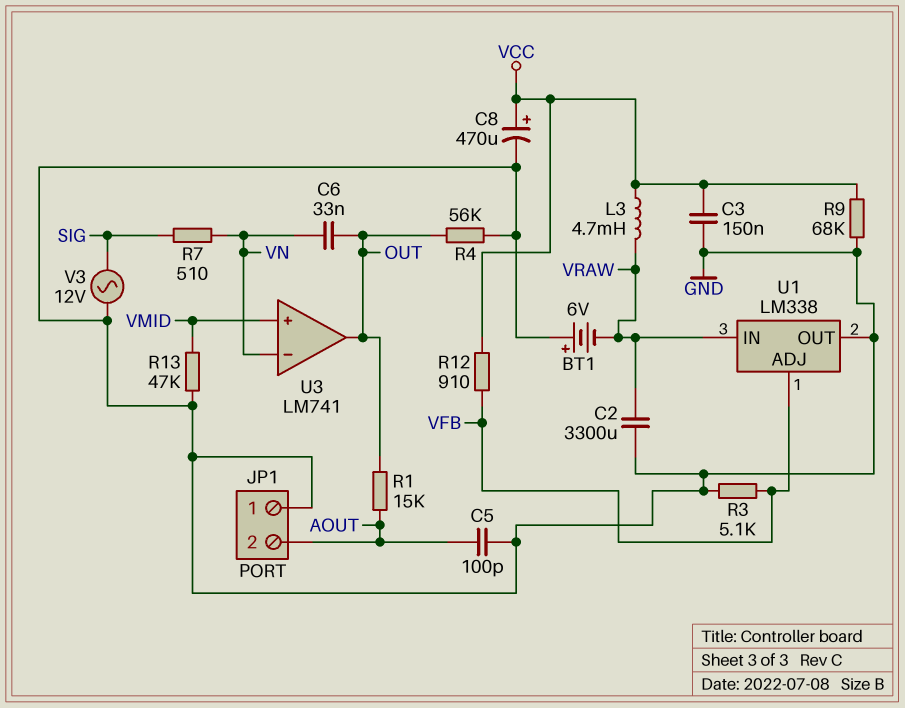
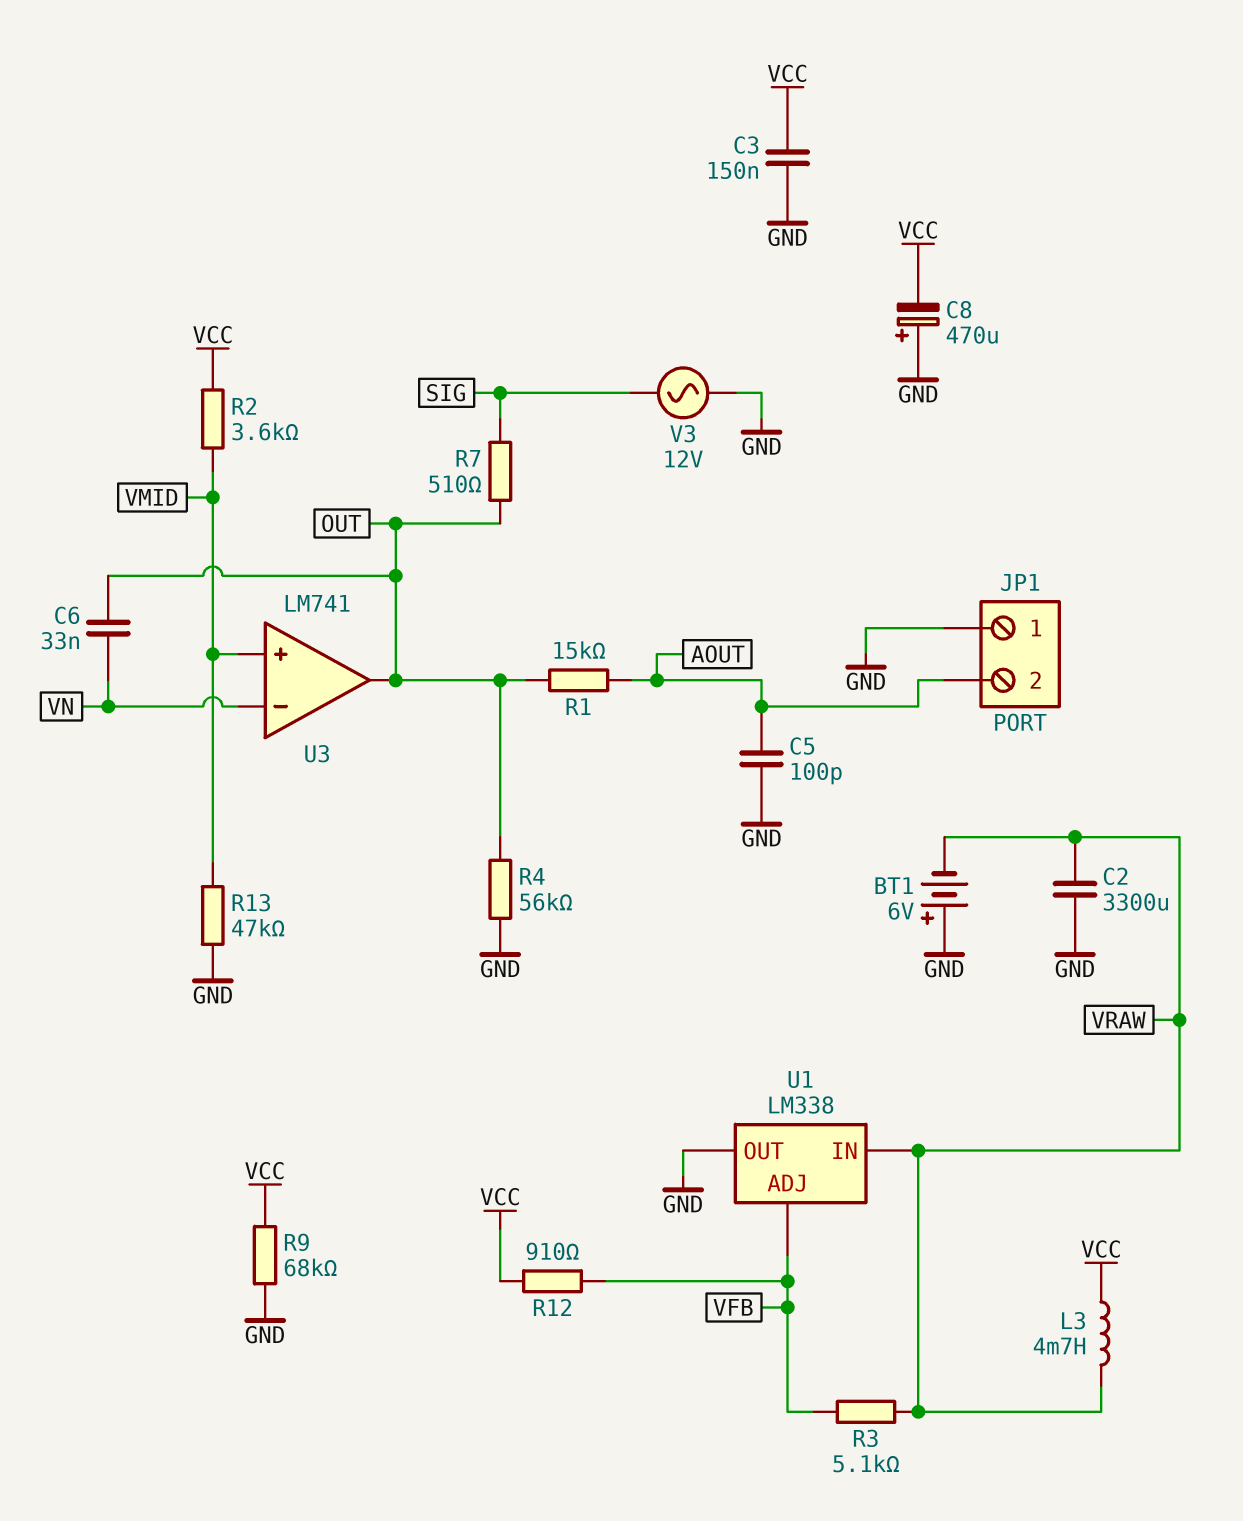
C8: 470uF (plus VCC, minus GND) -> 470uF (plus GND, minus VCC)
R2: none -> 3.6k (VCC, VMID)
R3: 5.1k (GND, VFB) -> 5.1k (VFB, VRAW)
R7: 510 (SIG, VN) -> 510 (OUT, SIG)

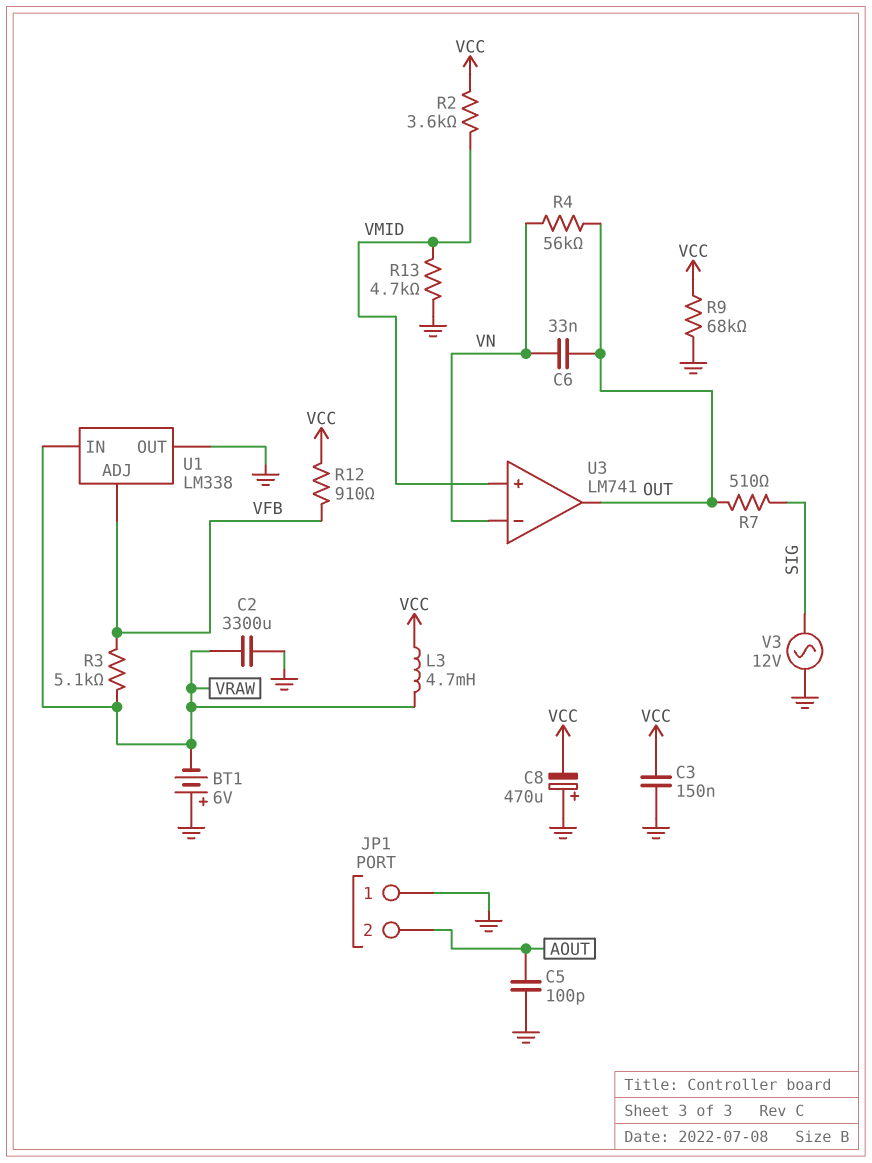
R1: 15k (AOUT, OUT) -> none
R4: 56k (GND, OUT) -> 56k (OUT, VN)
R13: 47k (GND, VMID) -> 4.7k (GND, VMID)

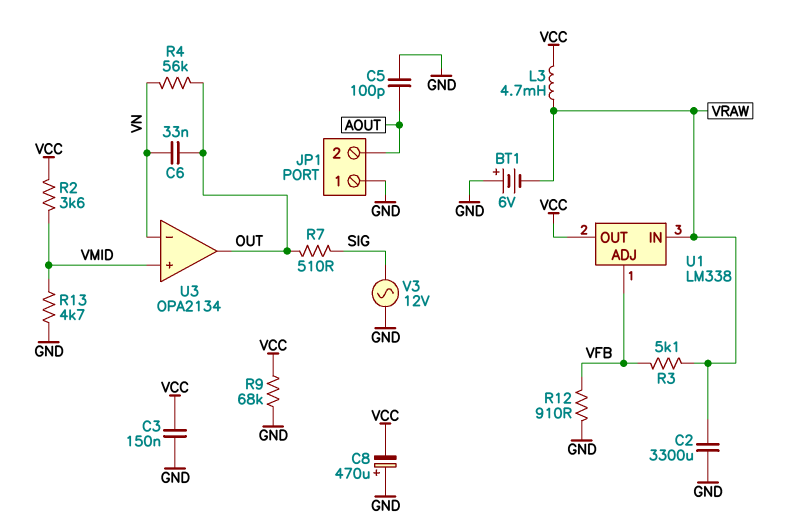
R12: 910 (VCC, VFB) -> 910 (GND, VFB)
U1 pin OUT: GND -> VCC
U3: LM741 -> OPA2134

